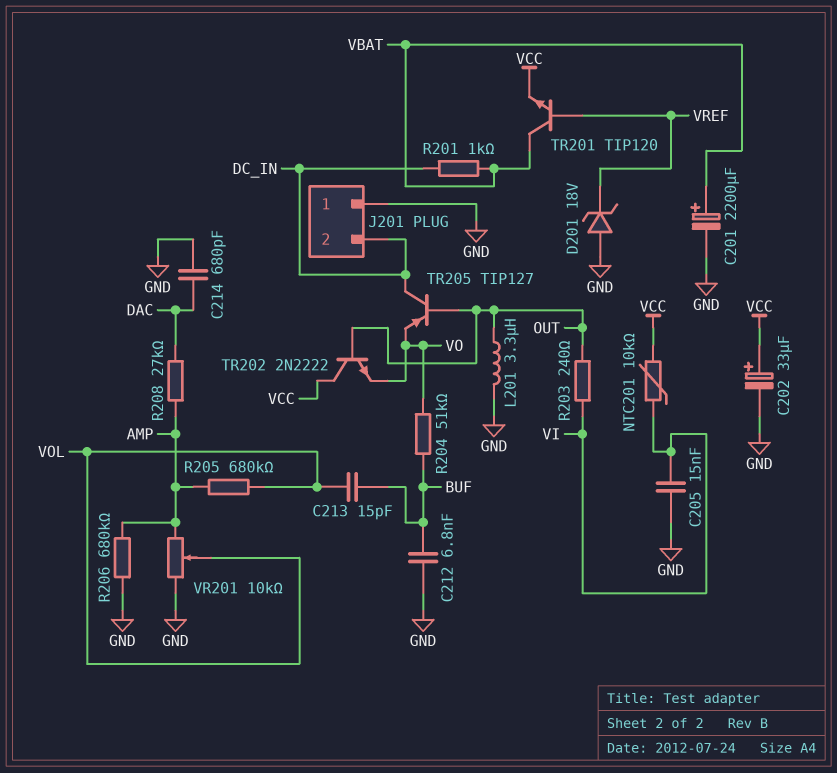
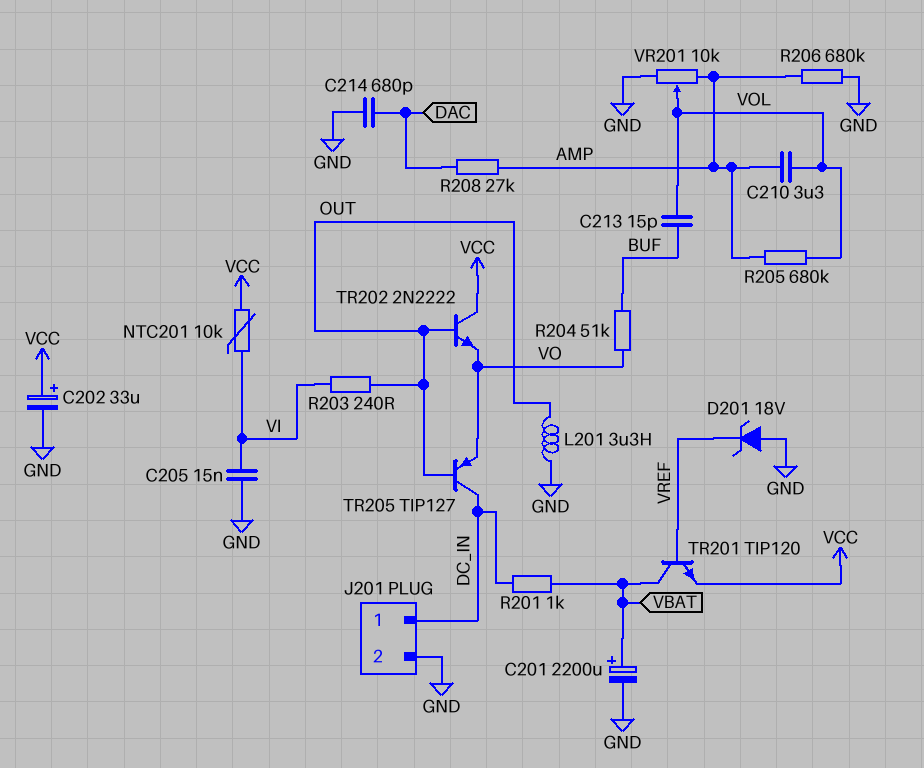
C210: none -> 3.3uF (AMP, VOL)
C212: 6.8nF (BUF, GND) -> none
J201 pin 1: GND -> DC_IN
J201 pin 2: DC_IN -> GND

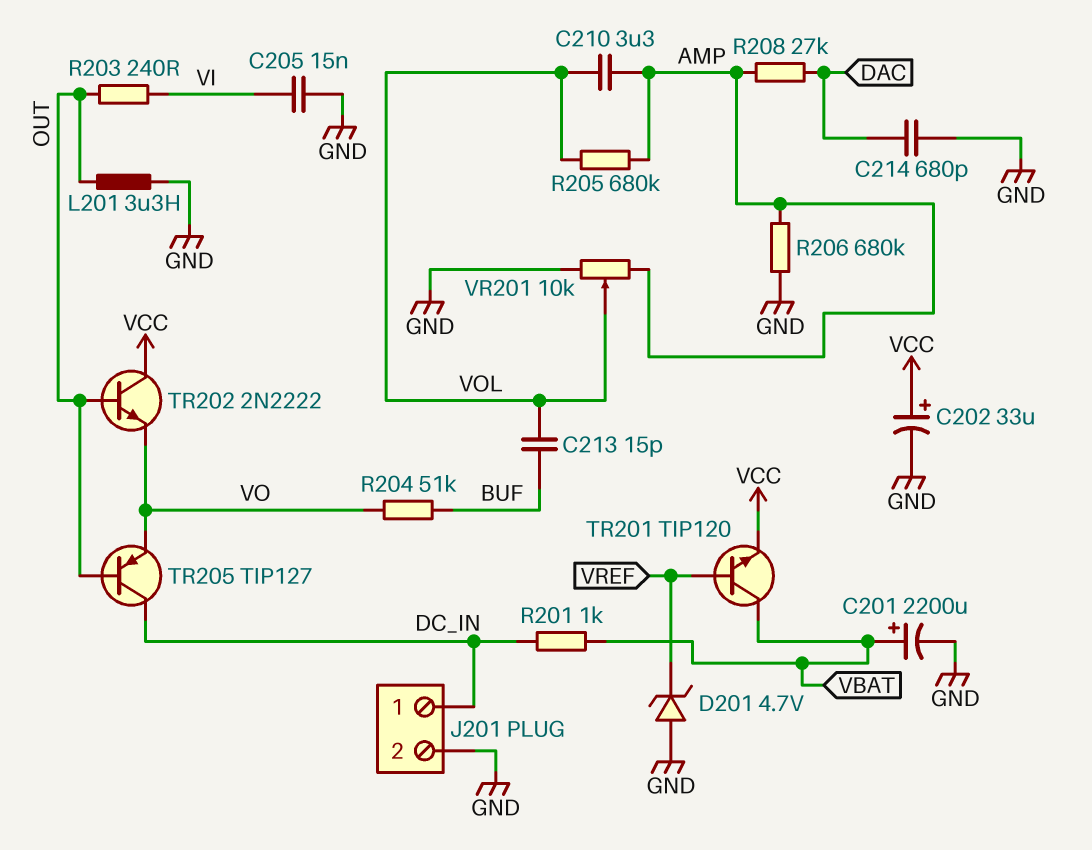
D201: zener 18V (A GND, K VREF) -> zener 4.7V (A GND, K VREF)
NTC201: 10k (VCC, VI) -> none

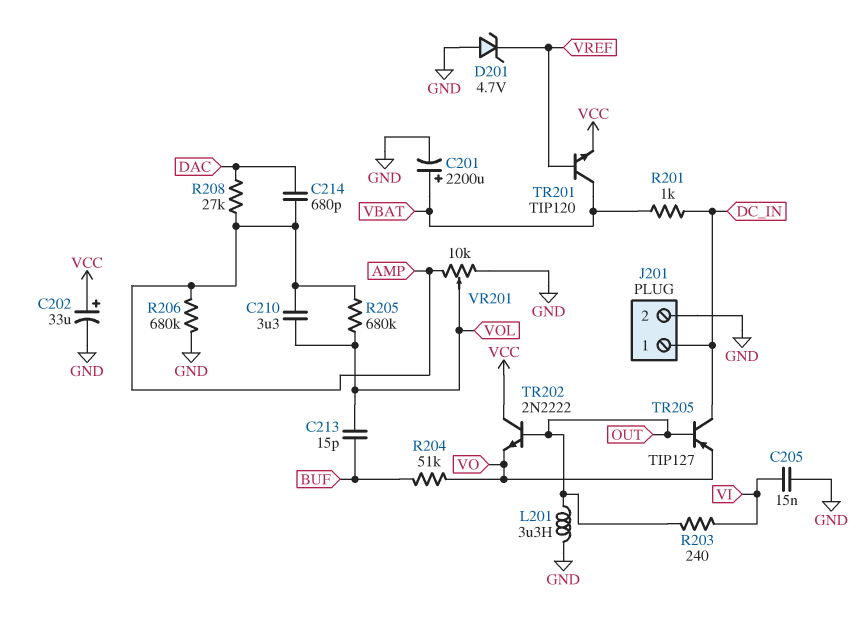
C214: 680pF (DAC, GND) -> 680pF (AMP, DAC)

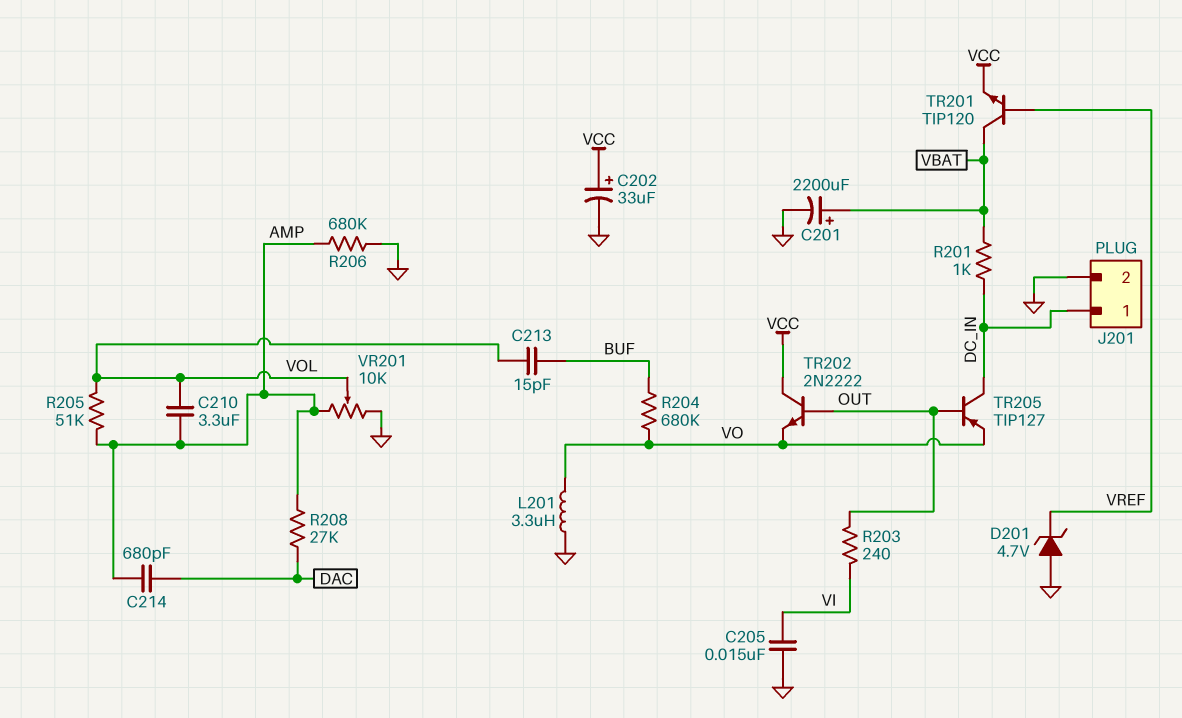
L201: 3.3uH (GND, OUT) -> 3.3uH (GND, VO)
R204: 51k (BUF, VO) -> 680k (BUF, VO)
R205: 680k (AMP, VOL) -> 51k (AMP, VOL)

